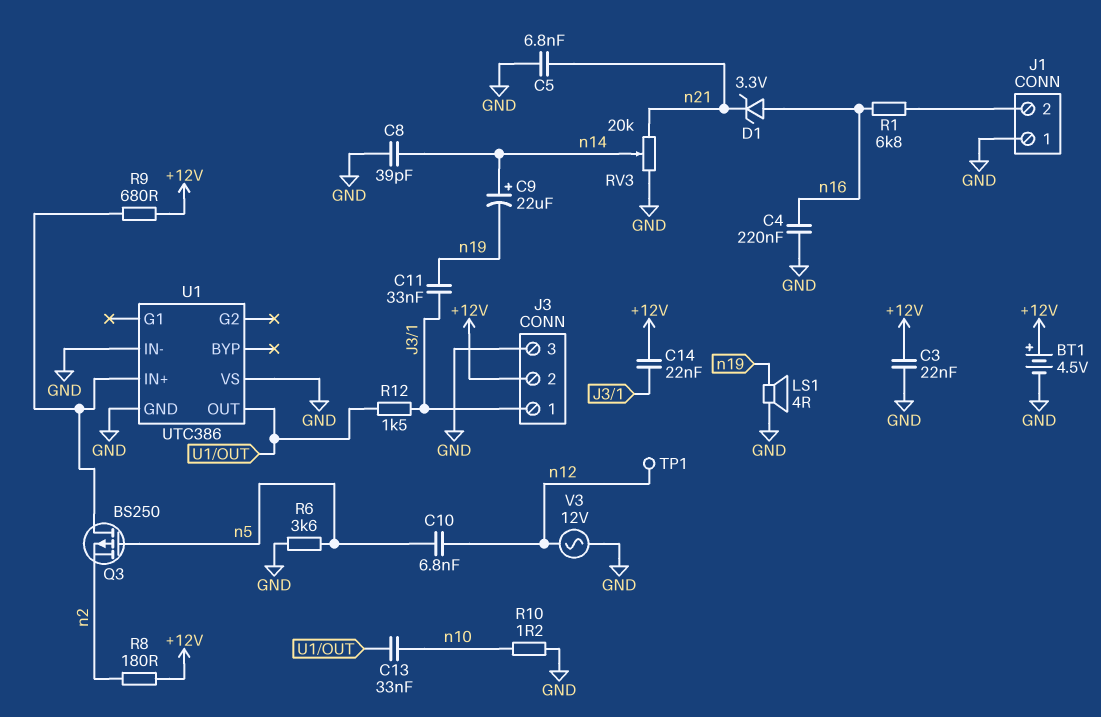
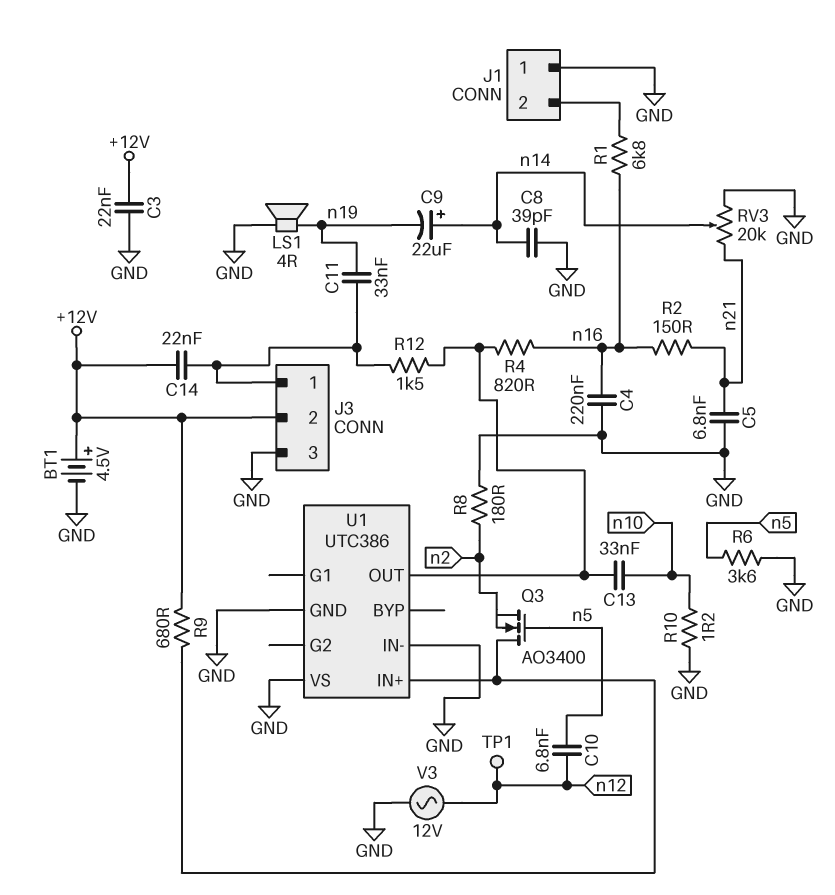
D1: zener 3.3V (A n16, K n21) -> none
Q3: PMOS BS250 (G n5, D U1/IN+, S n2) -> NMOS AO3400 (G n5, D U1/IN+, S n2)
R2: none -> 150 (n16, n21)
R4: none -> 820 (U1/OUT, n16)
R8: 180 (+12V, n2) -> 180 (GND, n2)

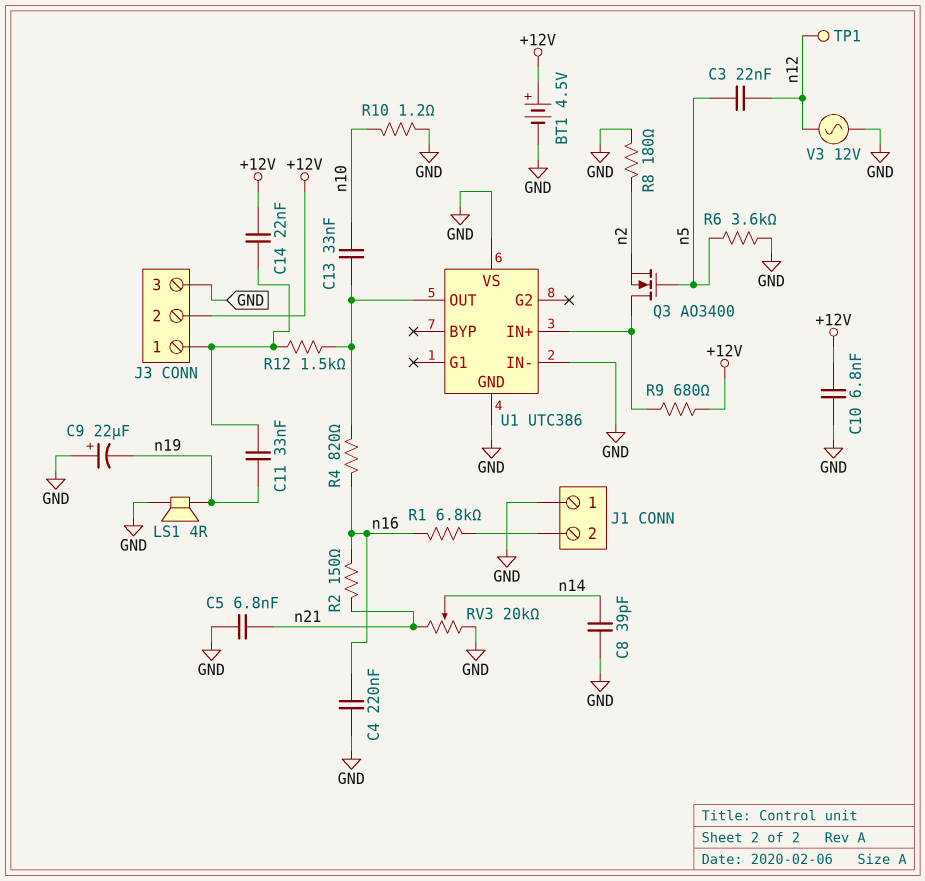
C3: 22nF (+12V, GND) -> 22nF (n5, n12)
C9: 22uF (plus n14, minus n19) -> 22uF (plus GND, minus n19)
C10: 6.8nF (n5, n12) -> 6.8nF (+12V, GND)

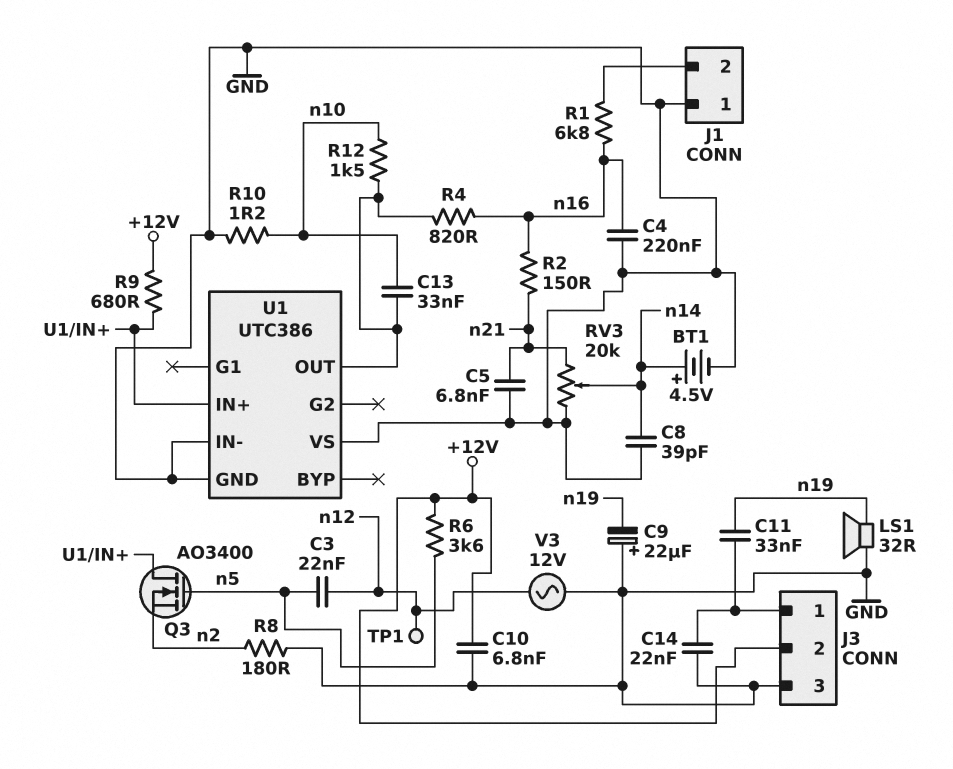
BT1: 4.5V (plus +12V, minus GND) -> 4.5V (plus n14, minus GND)
C14: 22nF (+12V, J3/1) -> 22nF (GND, J3/1)
LS1: speaker 4R (GND, n19) -> speaker 32R (GND, n19)
R6: 3.6k (GND, n5) -> 3.6k (+12V, n5)
R12: 1.5k (J3/1, U1/OUT) -> 1.5k (U1/OUT, n10)

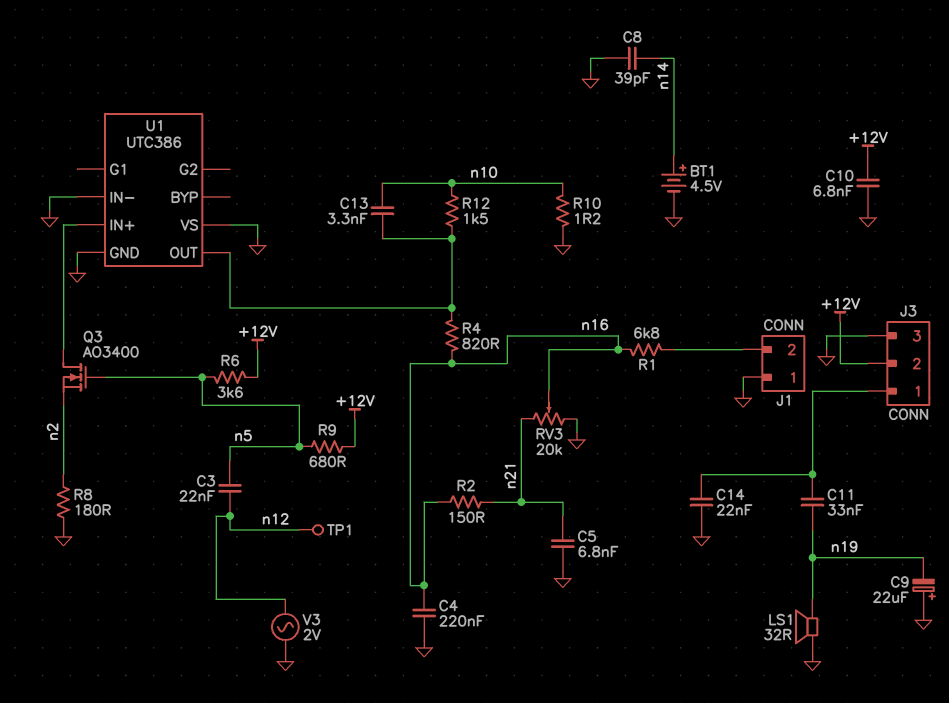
C13: 33nF (U1/OUT, n10) -> 3.3nF (U1/OUT, n10)
R9: 680 (+12V, U1/IN+) -> 680 (+12V, n5)
RV3: 20k (GND, n21, wiper n14) -> 20k (GND, n21, wiper n16)
V3: AC 12V (GND, n12) -> AC 2V (GND, n12)

